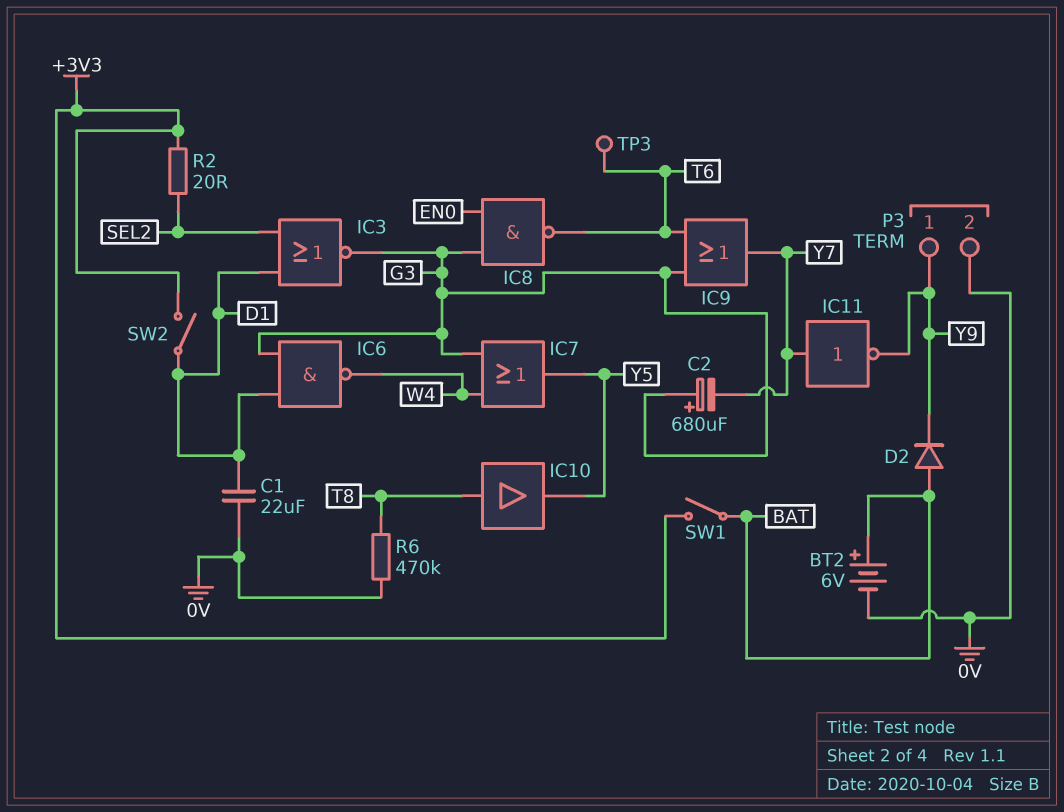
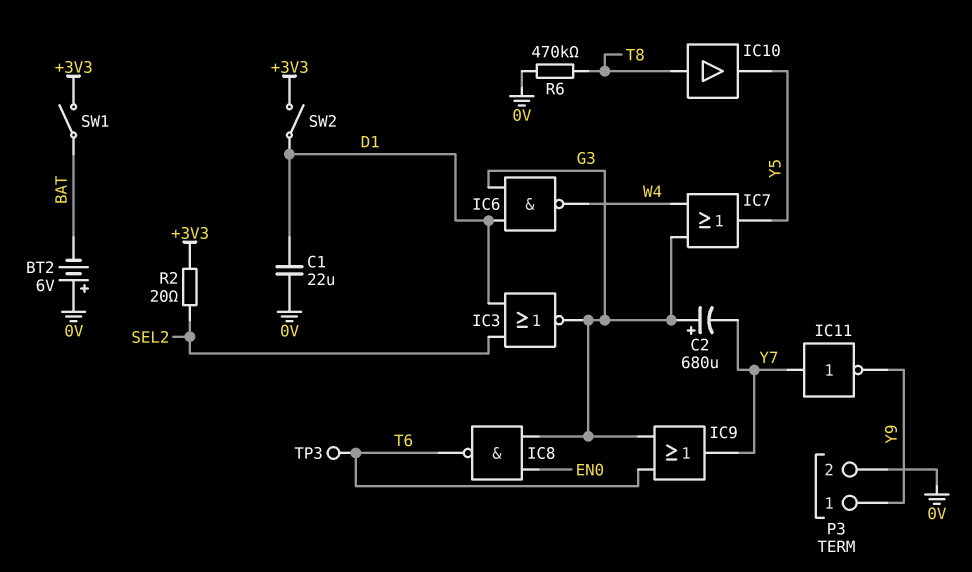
BT2: 6V (plus BAT, minus 0V) -> 6V (plus 0V, minus BAT)
D2: diode (A BAT, K Y9) -> none

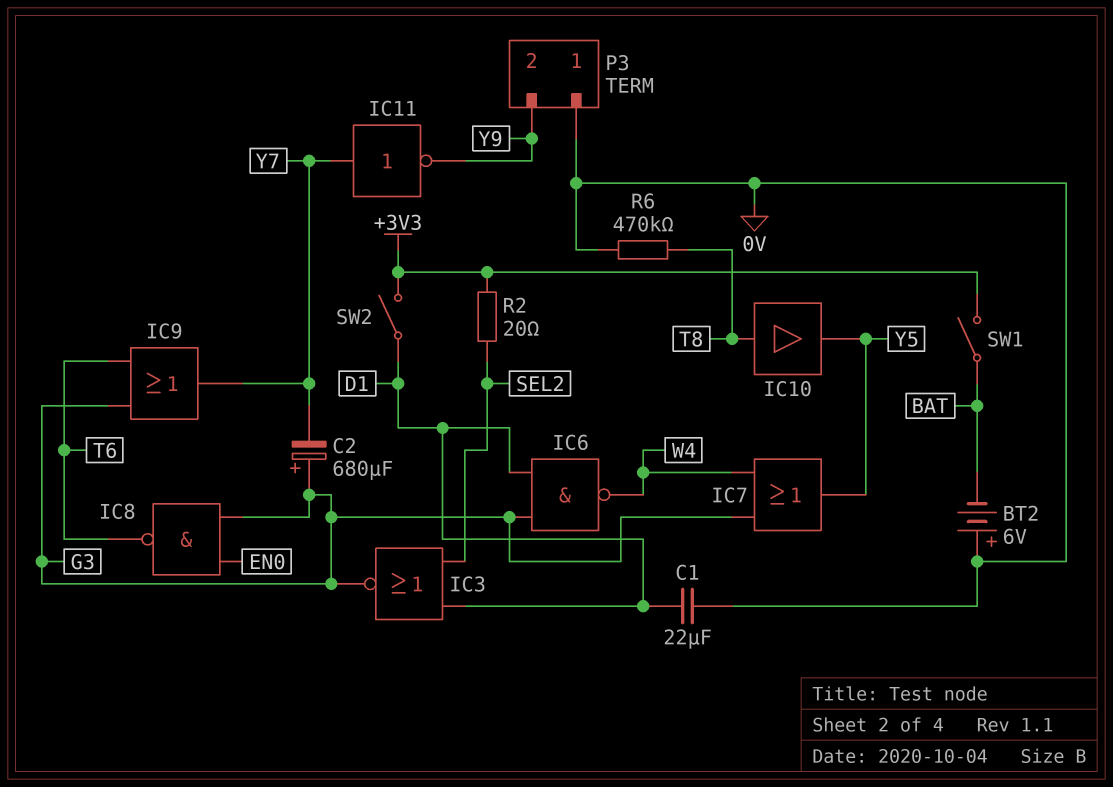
P3 pin 1: Y9 -> 0V
P3 pin 2: 0V -> Y9
TP3: test point (T6) -> none

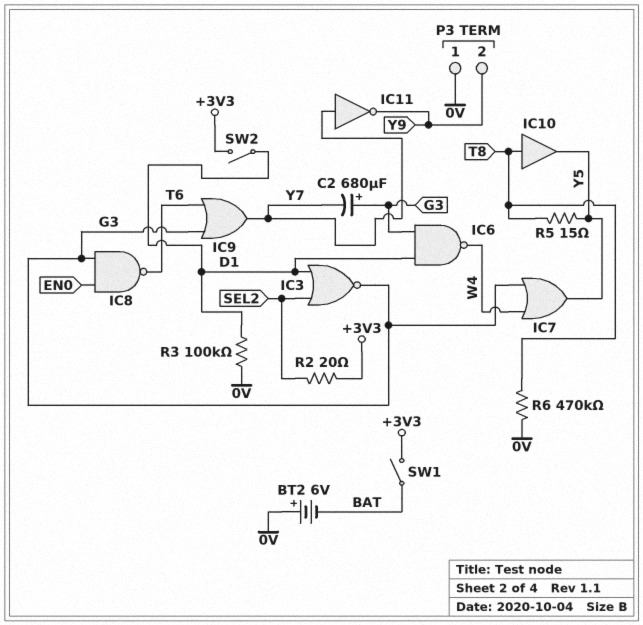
C1: 22uF (0V, D1) -> none
R3: none -> 100k (0V, D1)
R5: none -> 15 (T8, Y5)

